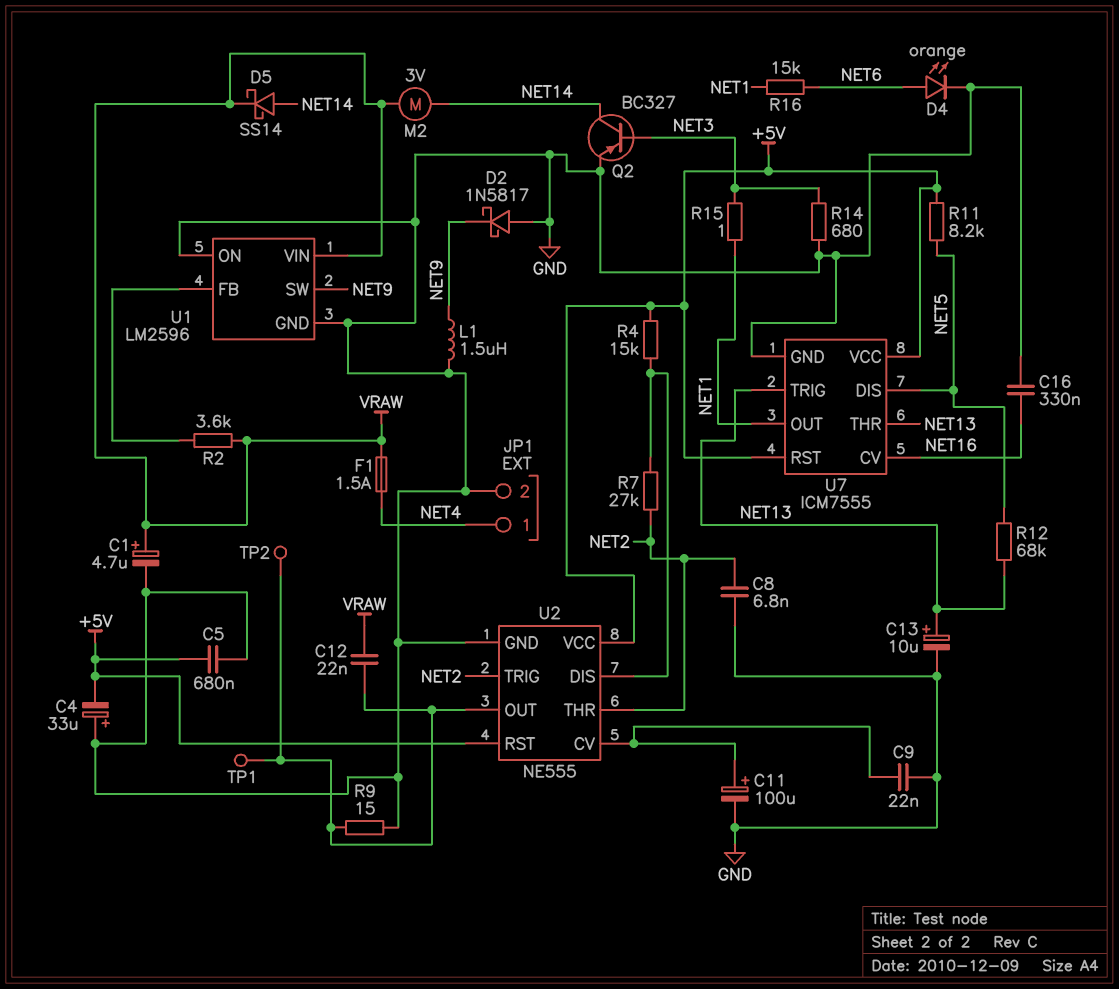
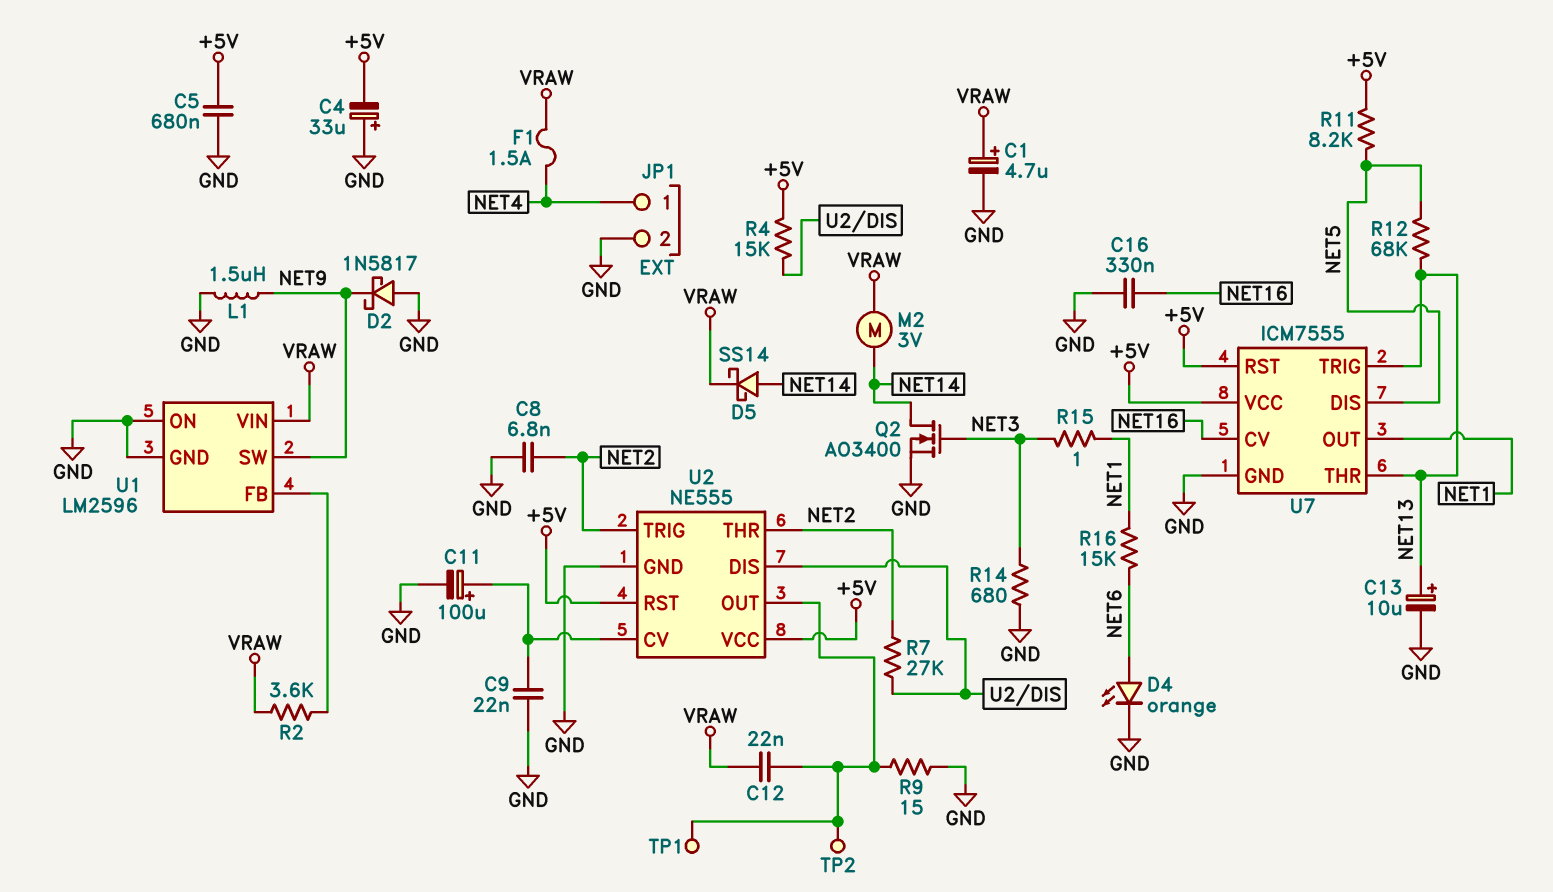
Q2: PNP BC327 (B NET3, C NET14, E GND) -> NMOS AO3400 (G NET3, D NET14, S GND)

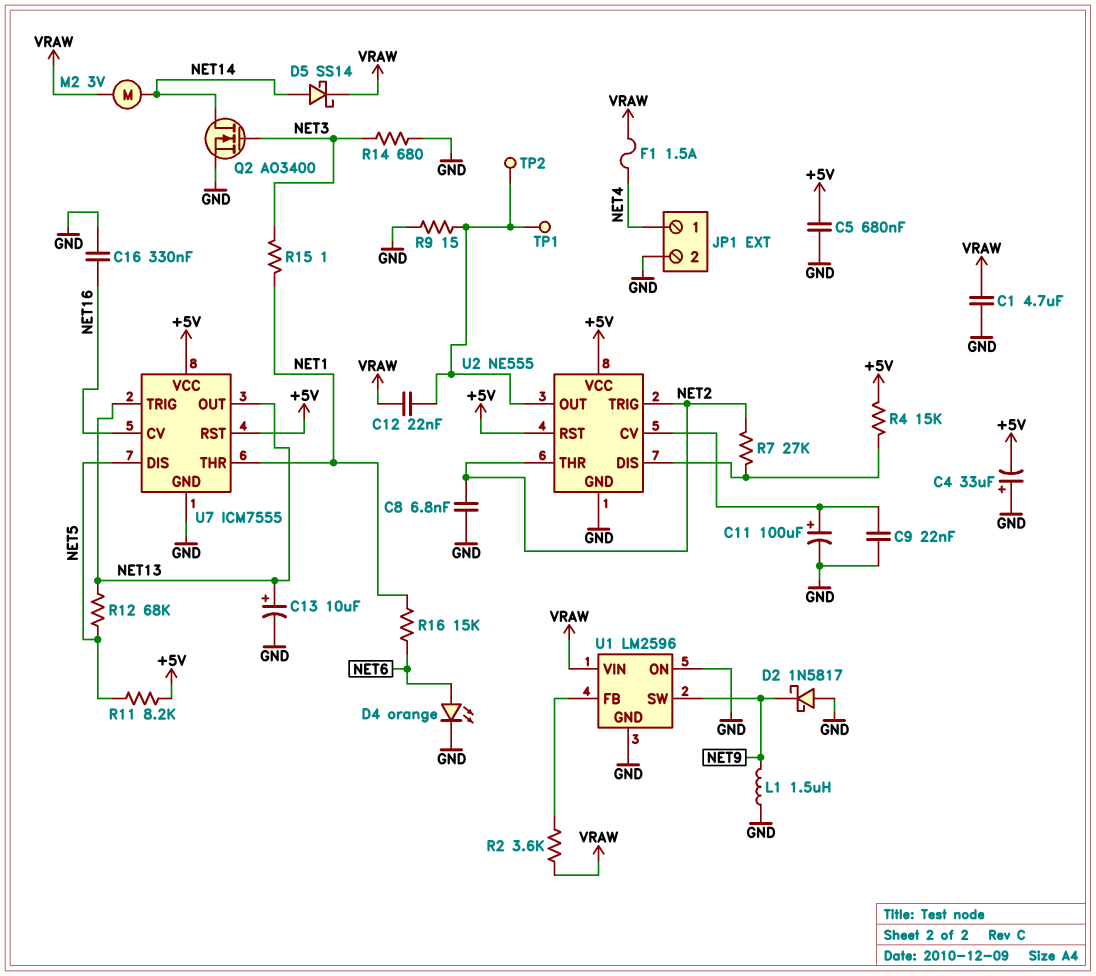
C1: 4.7uF (plus VRAW, minus GND) -> 4.7uF (GND, VRAW)
U7 pin OUT: NET1 -> NET13
U7 pin THR: NET13 -> NET1

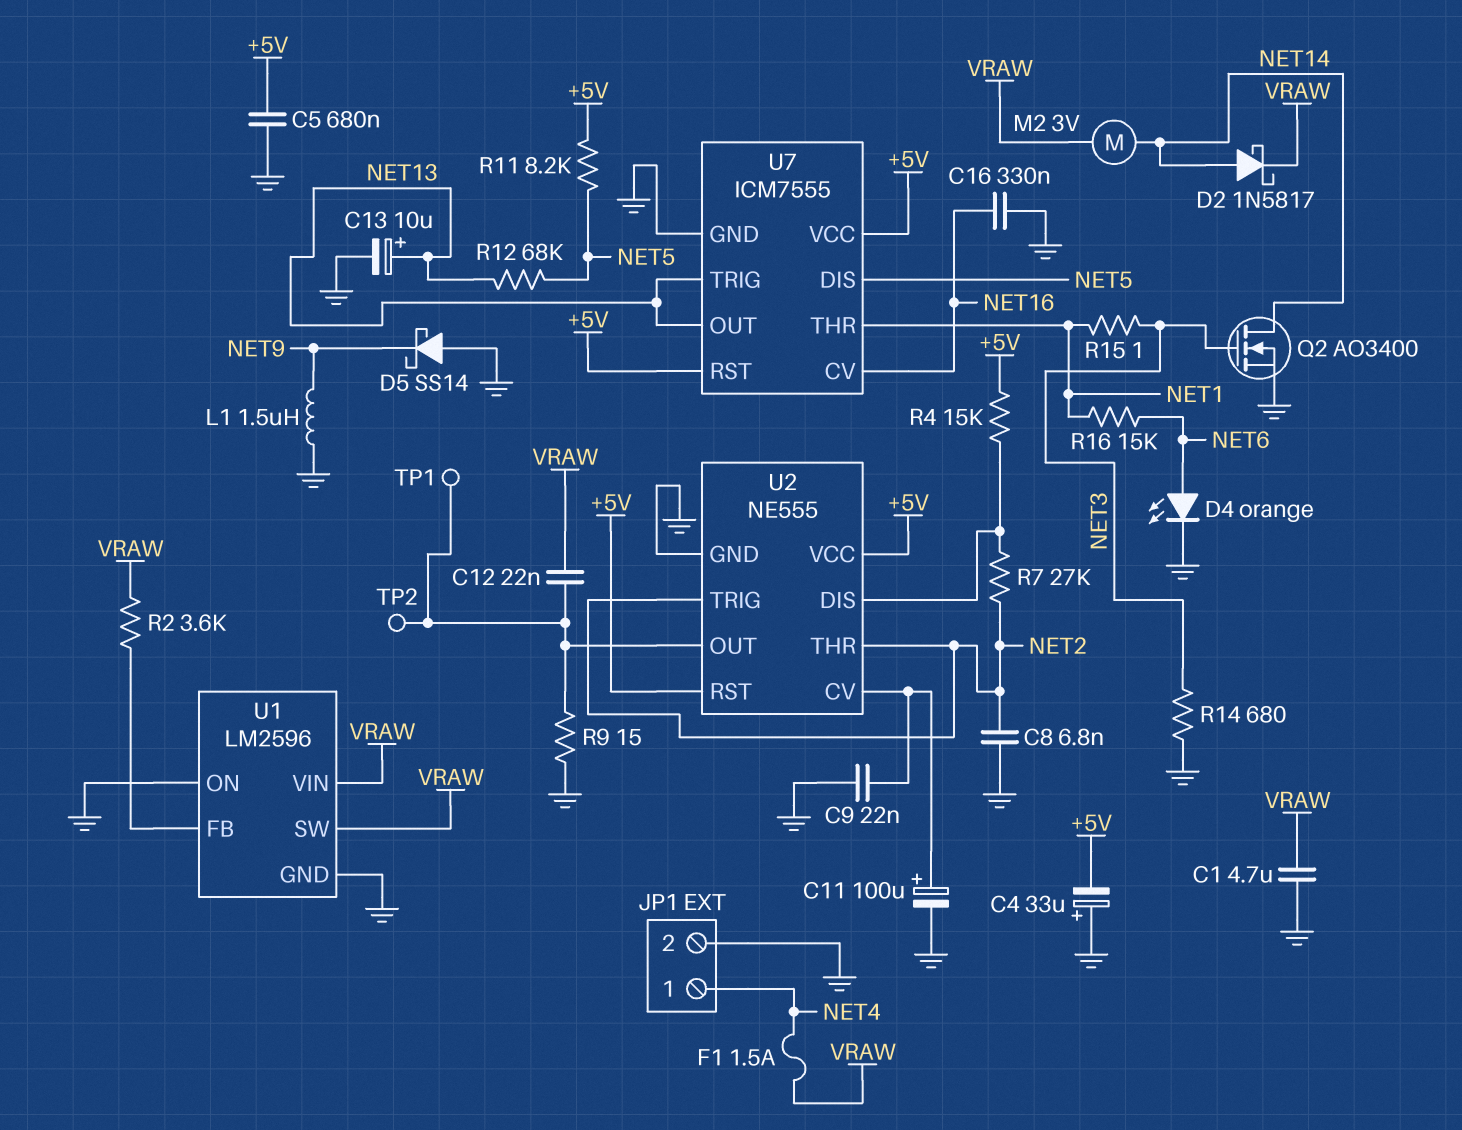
D2: schottky 1N5817 (A GND, K NET9) -> schottky 1N5817 (A NET14, K VRAW)
D5: schottky SS14 (A NET14, K VRAW) -> schottky SS14 (A GND, K NET9)
U1 pin SW: NET9 -> VRAW

